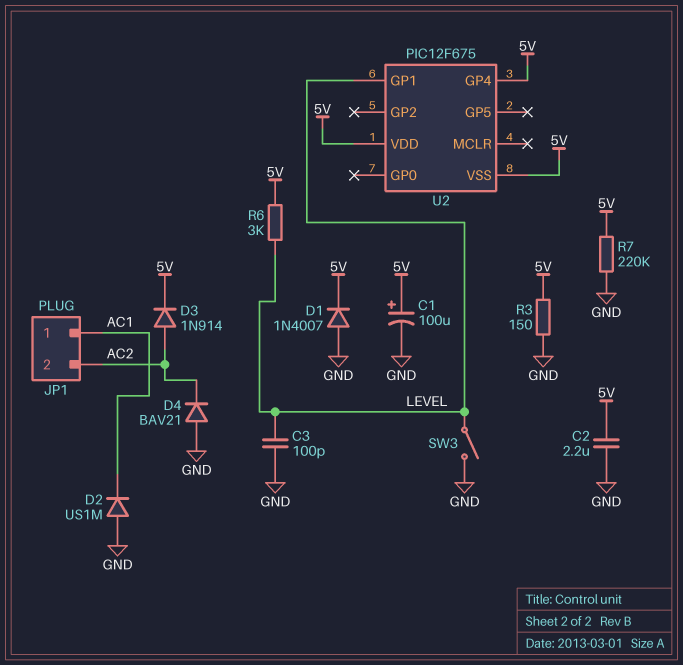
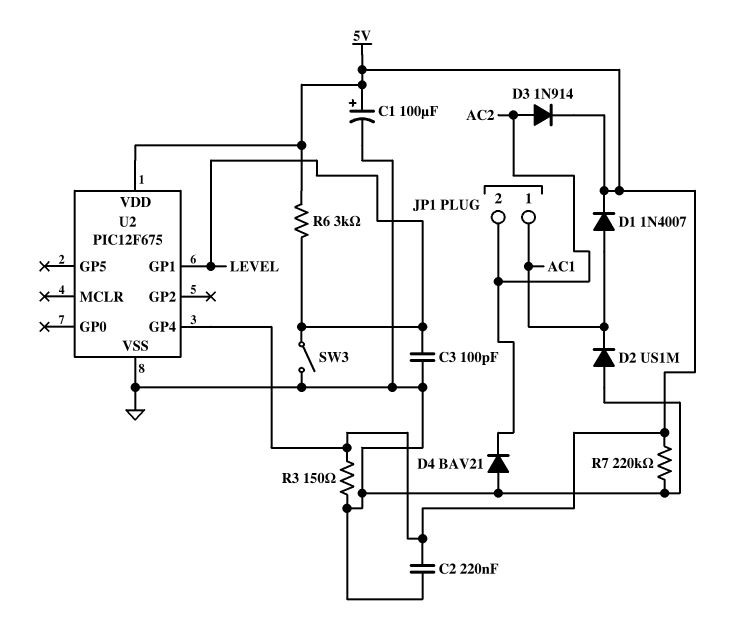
C2: 2.2uF (5V, GND) -> 220nF (5V, GND)
D1: diode 1N4007 (A GND, K 5V) -> diode 1N4007 (A AC1, K 5V)
U2 pin VSS: 5V -> GND

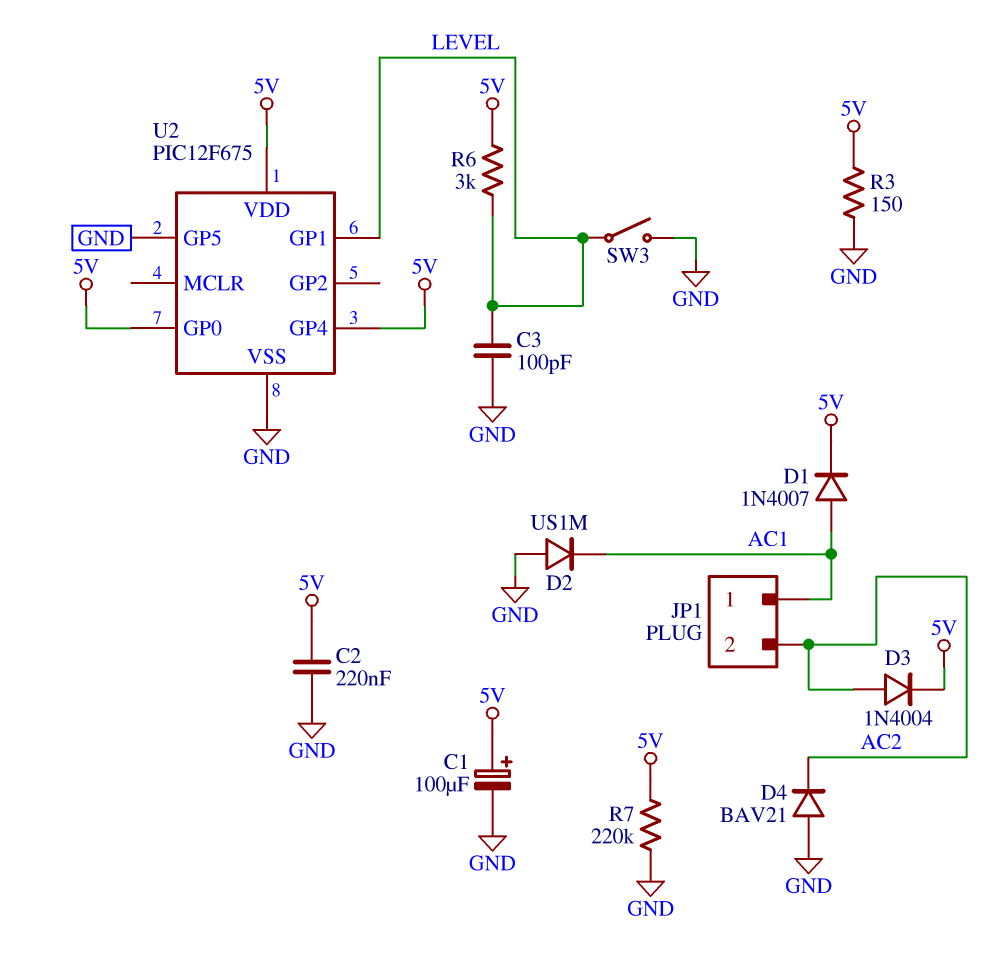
D3: diode 1N914 (A AC2, K 5V) -> diode 1N4004 (A AC2, K 5V)
U2 pin GP0: none -> 5V
U2 pin GP5: none -> GND

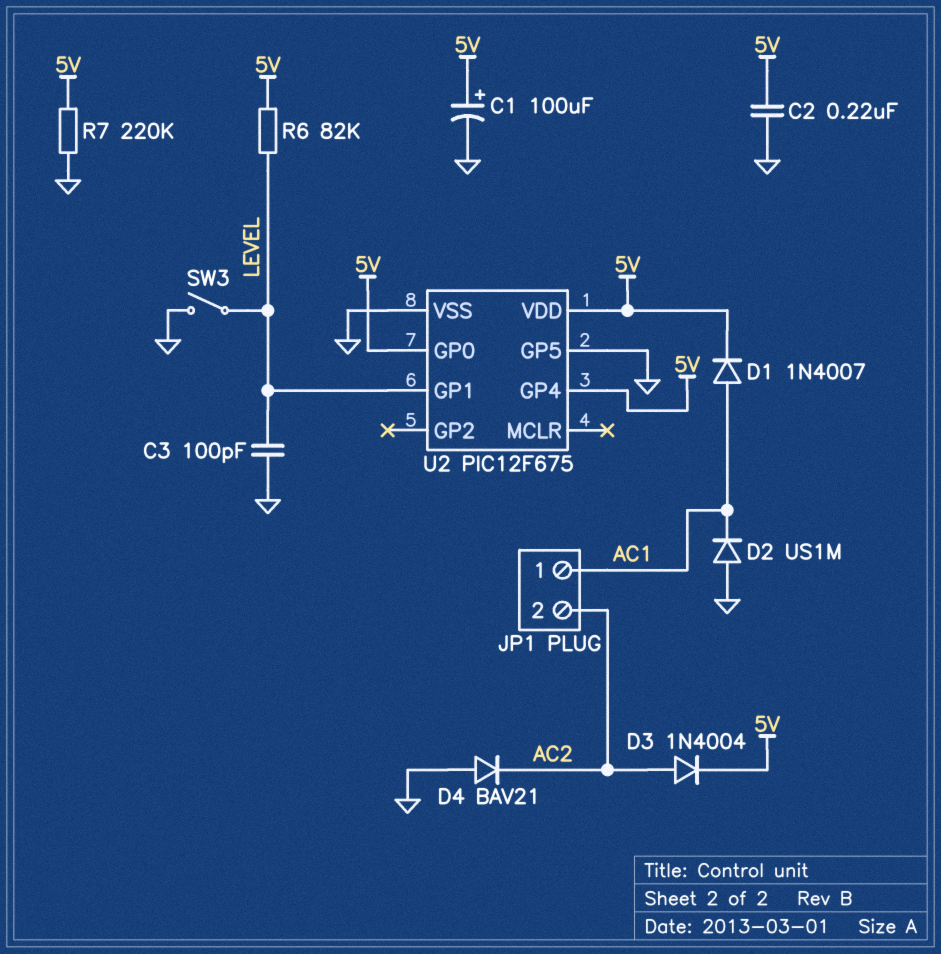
R3: 150 (5V, GND) -> none
R6: 3k (5V, LEVEL) -> 82k (5V, LEVEL)

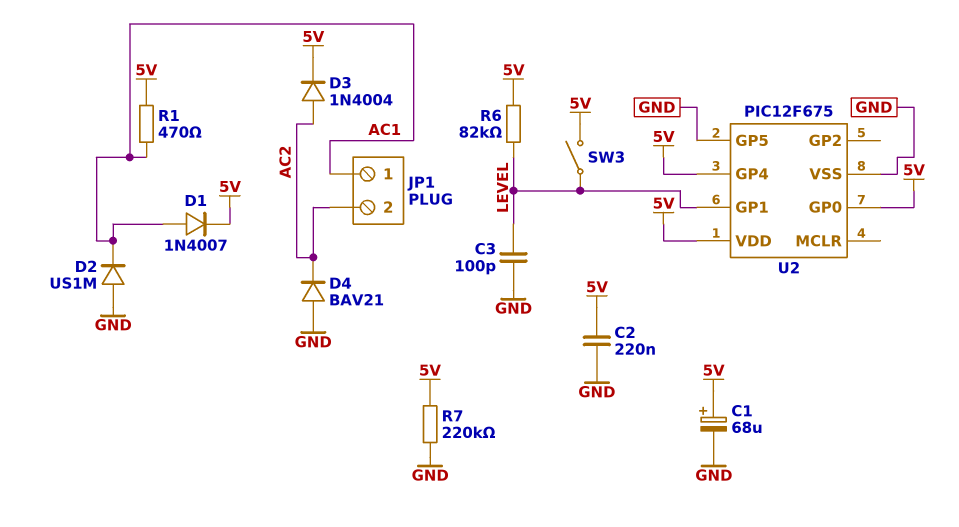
C1: 100uF (plus 5V, minus GND) -> 68uF (plus 5V, minus GND)
R1: none -> 470 (5V, AC1)
SW3: switch (GND, LEVEL) -> switch (5V, LEVEL)

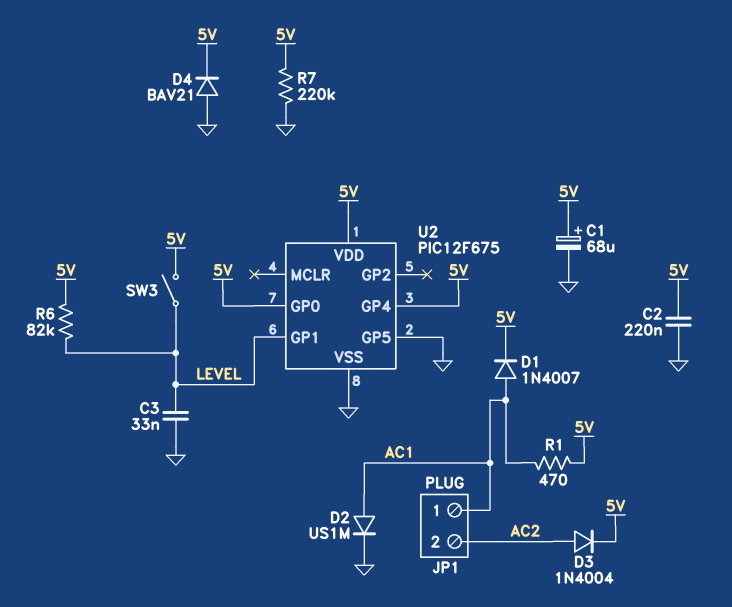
C3: 100pF (GND, LEVEL) -> 33nF (GND, LEVEL)
D2: diode US1M (A GND, K AC1) -> diode US1M (A AC1, K GND)
D4: diode BAV21 (A GND, K AC2) -> diode BAV21 (A GND, K 5V)

